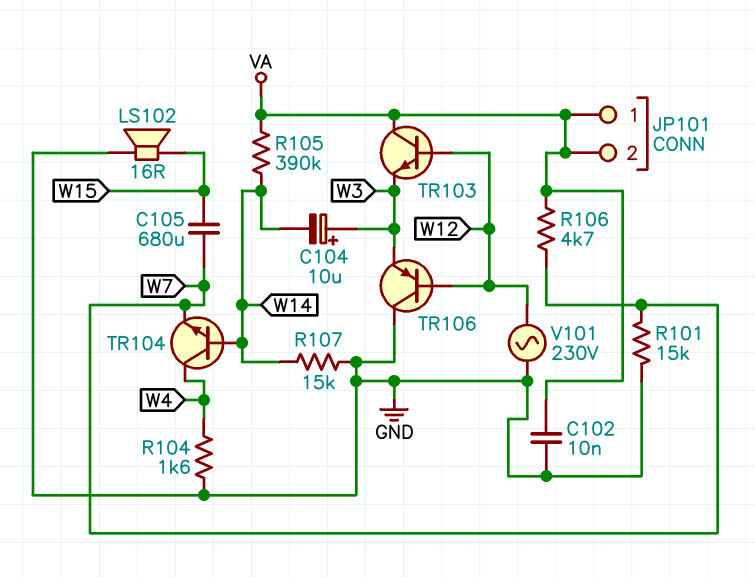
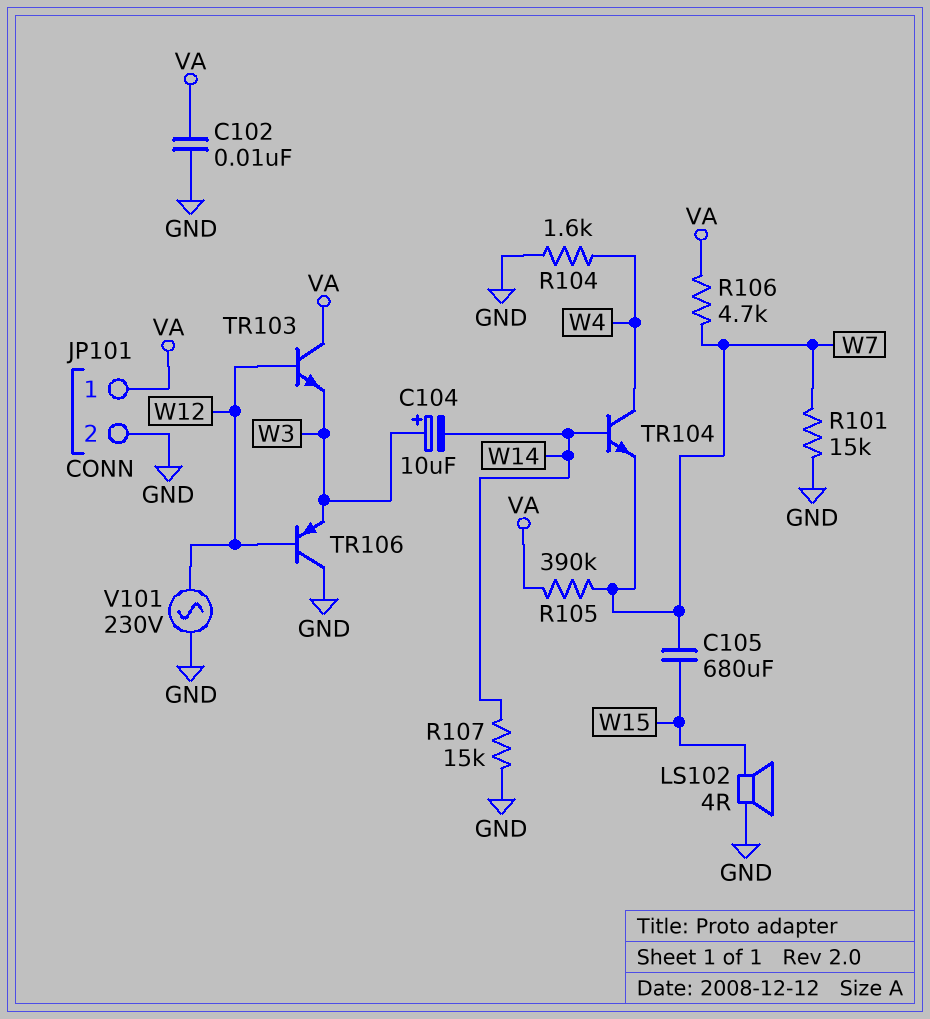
JP101 pin 2: VA -> GND
LS102: speaker 16R (GND, W15) -> speaker 4R (GND, W15)
R105: 390k (VA, W14) -> 390k (VA, W7)

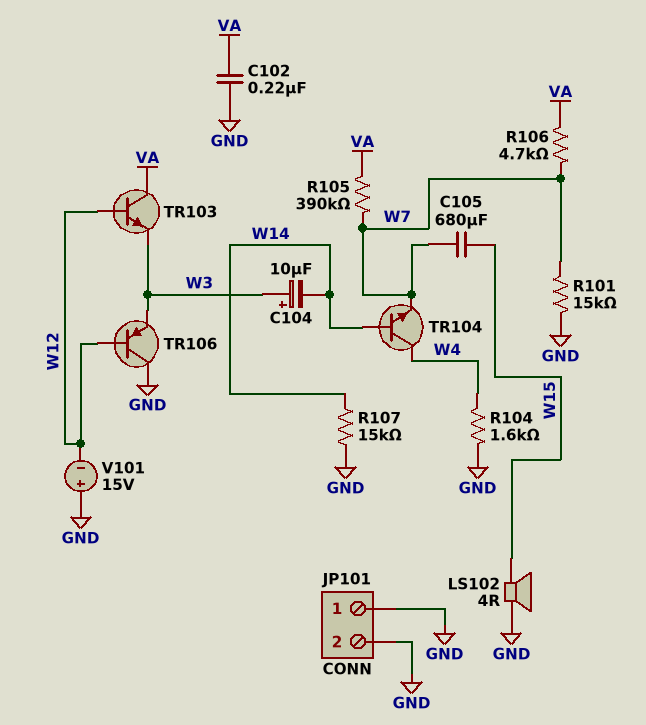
C102: 10nF (GND, VA) -> 220nF (GND, VA)
JP101 pin 1: VA -> GND
V101: AC 230V (GND, W12) -> 15V (plus GND, minus W12)

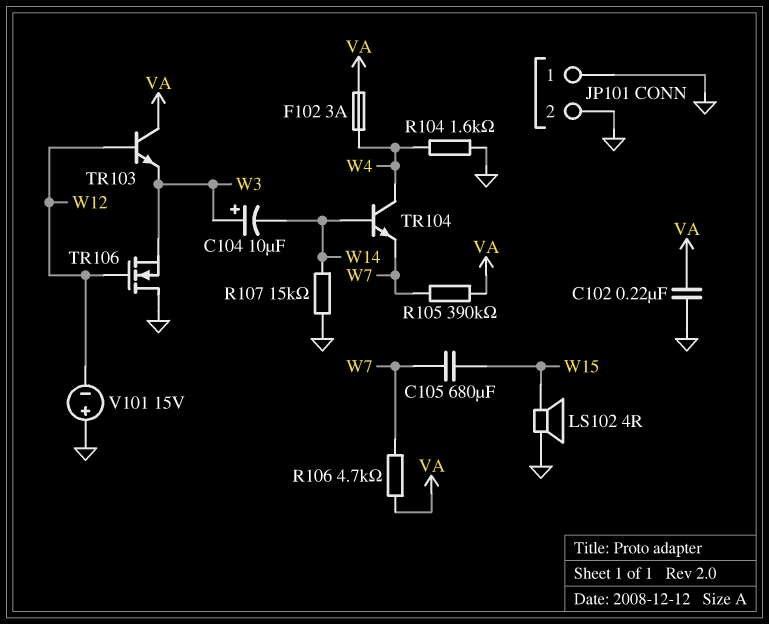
F102: none -> 3A (VA, W4)
R101: 15k (GND, W7) -> none
TR106: PNP (B W12, C GND, E W3) -> NMOS (G W12, D GND, S W3)

